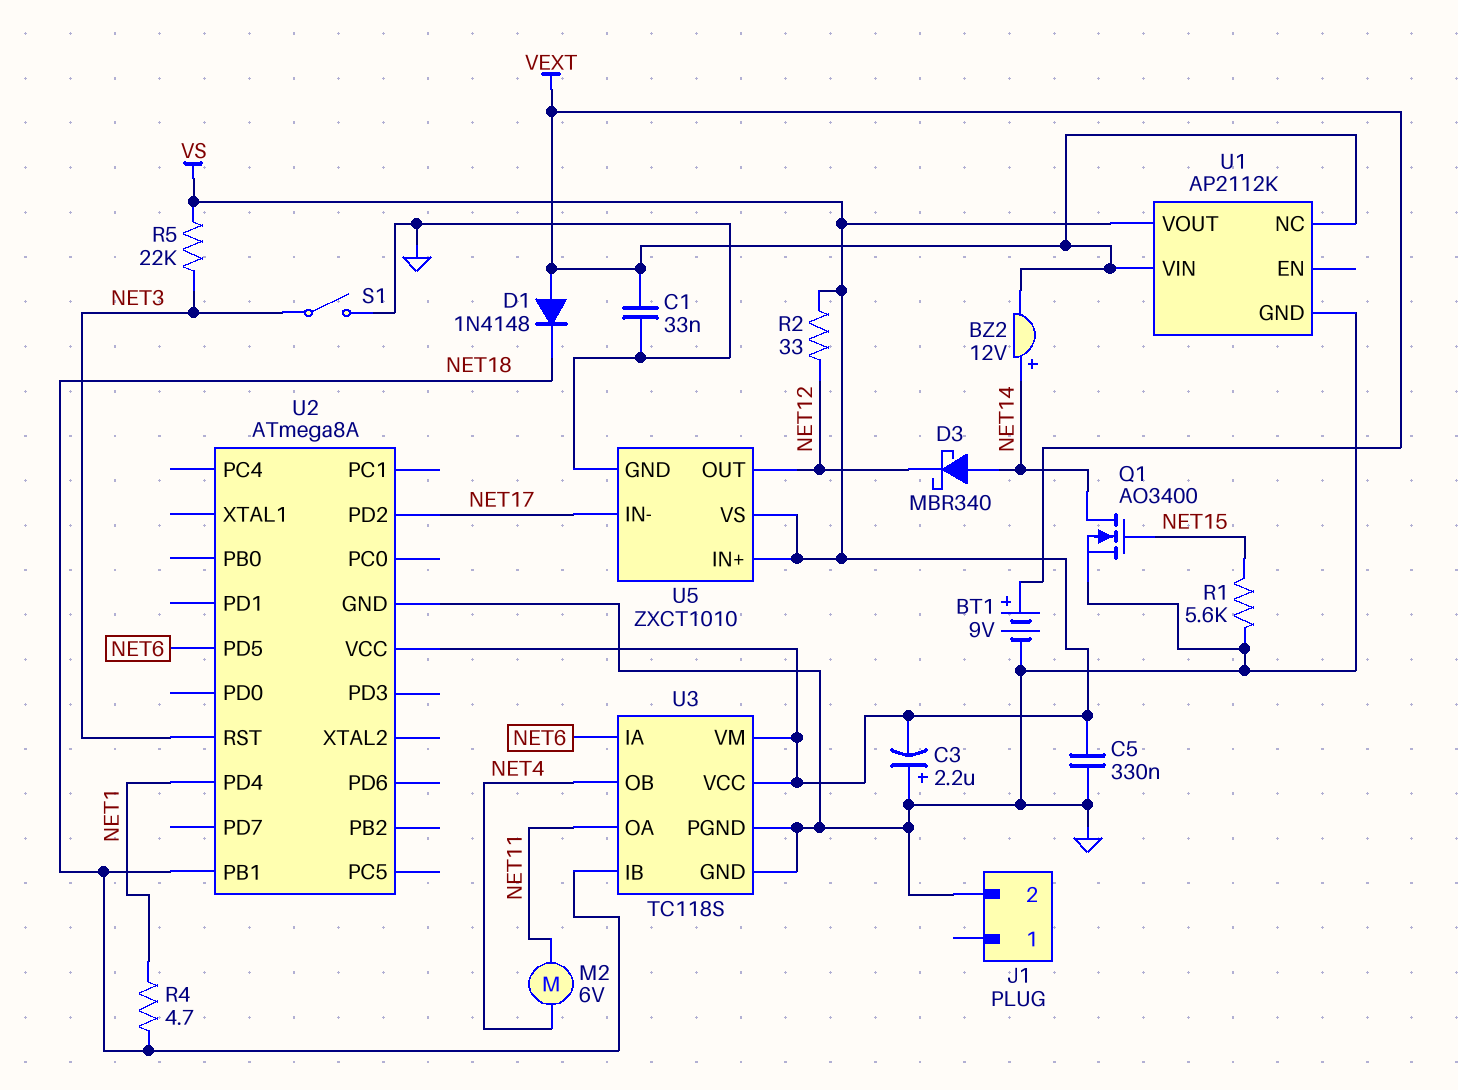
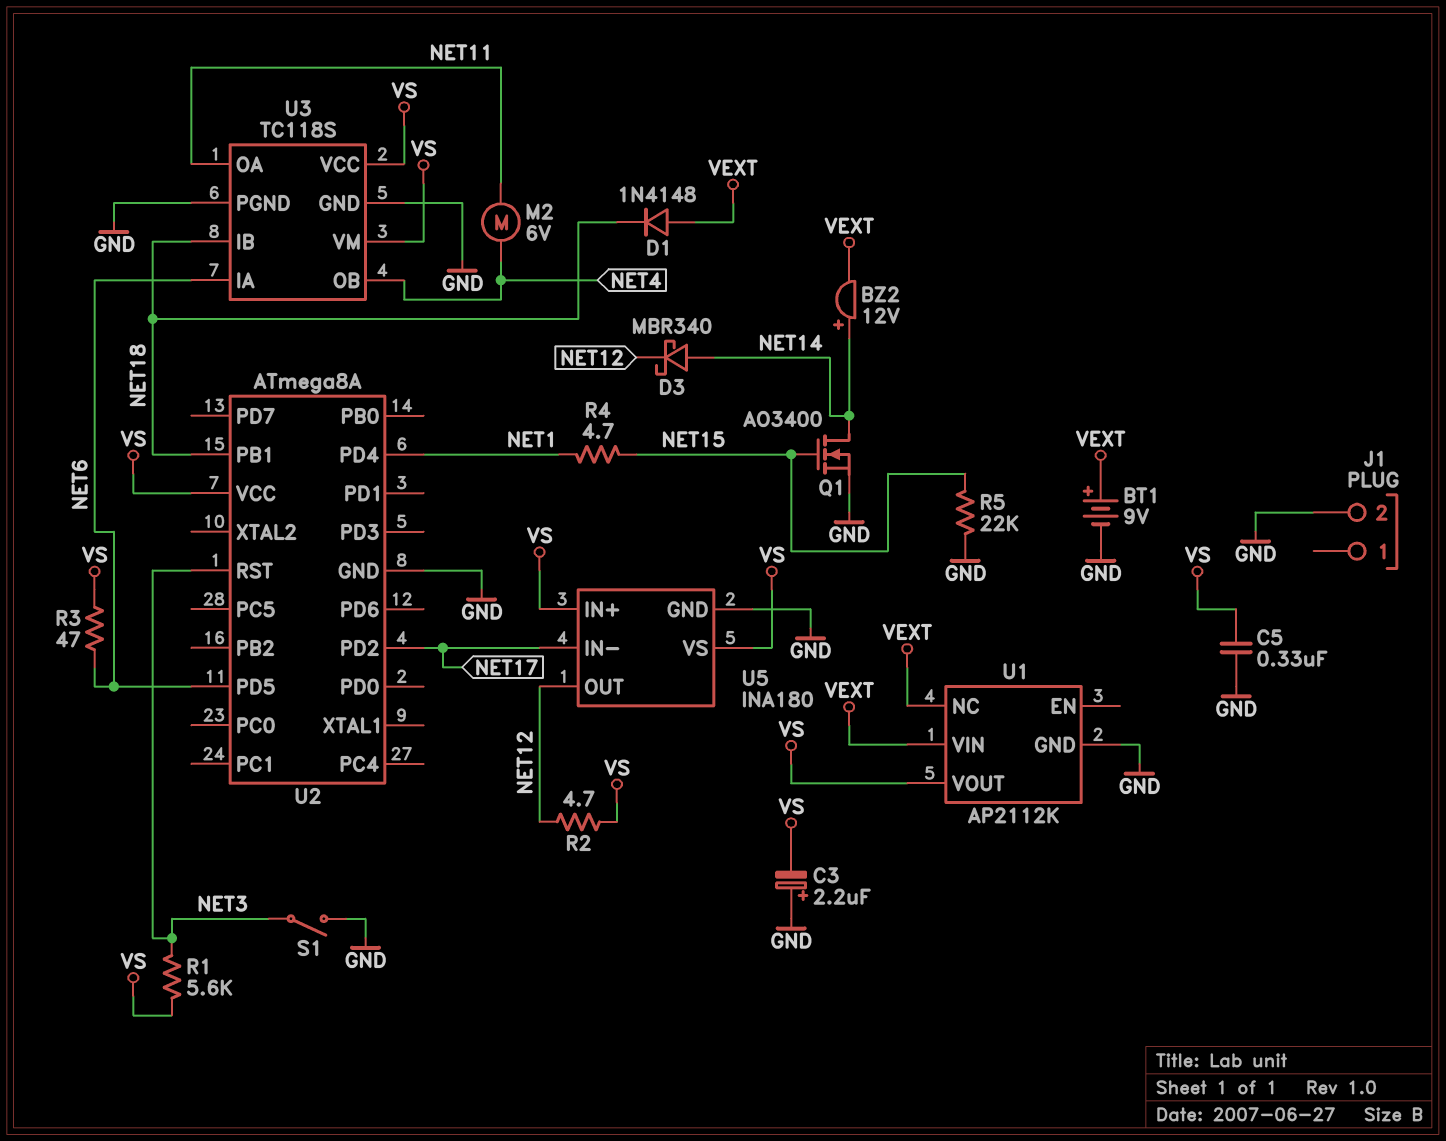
C1: 33nF (GND, VEXT) -> none
R1: 5.6k (GND, NET15) -> 5.6k (NET3, VS)
R2: 33 (NET12, VS) -> 4.7 (NET12, VS)
R3: none -> 47 (NET6, VS)
R4: 4.7 (NET1, NET18) -> 4.7 (NET1, NET15)
R5: 22k (NET3, VS) -> 22k (GND, NET15)
U5: ZXCT1010 -> INA180

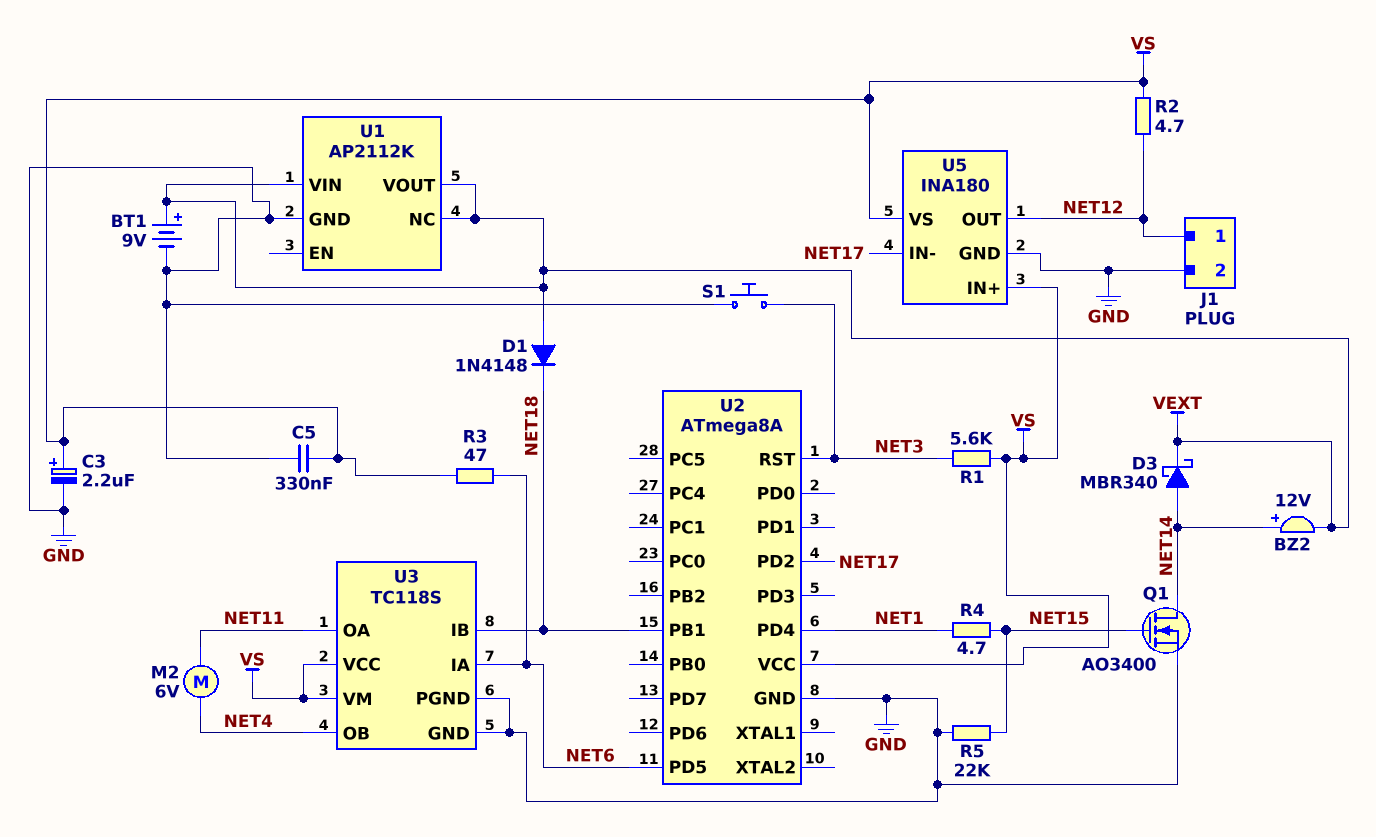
C3: 2.2uF (plus GND, minus VS) -> 2.2uF (plus VS, minus GND)
D3: schottky MBR340 (A NET14, K NET12) -> schottky MBR340 (A NET14, K VEXT)
J1 pin 1: none -> NET12
S1: switch (GND, NET3) -> button (GND, NET3)
U1 pin VOUT: VS -> VEXT

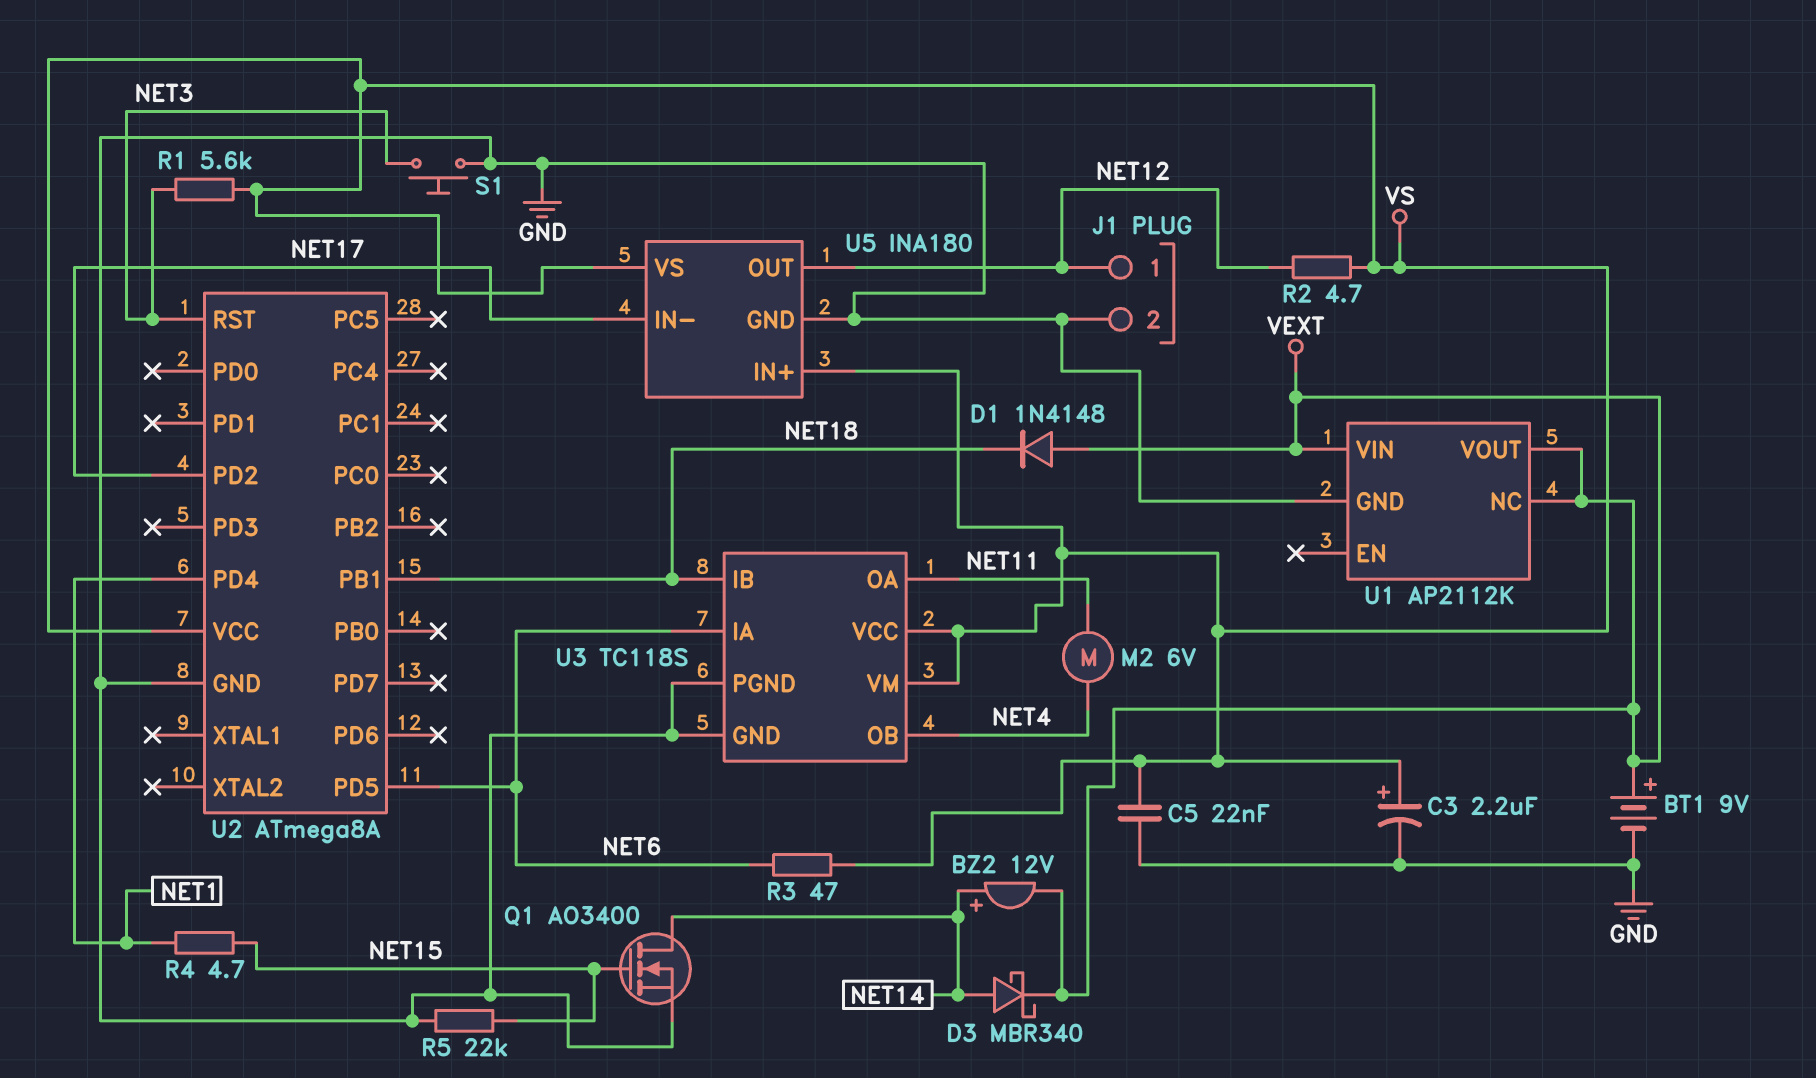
C5: 330nF (GND, VS) -> 22nF (GND, VS)

